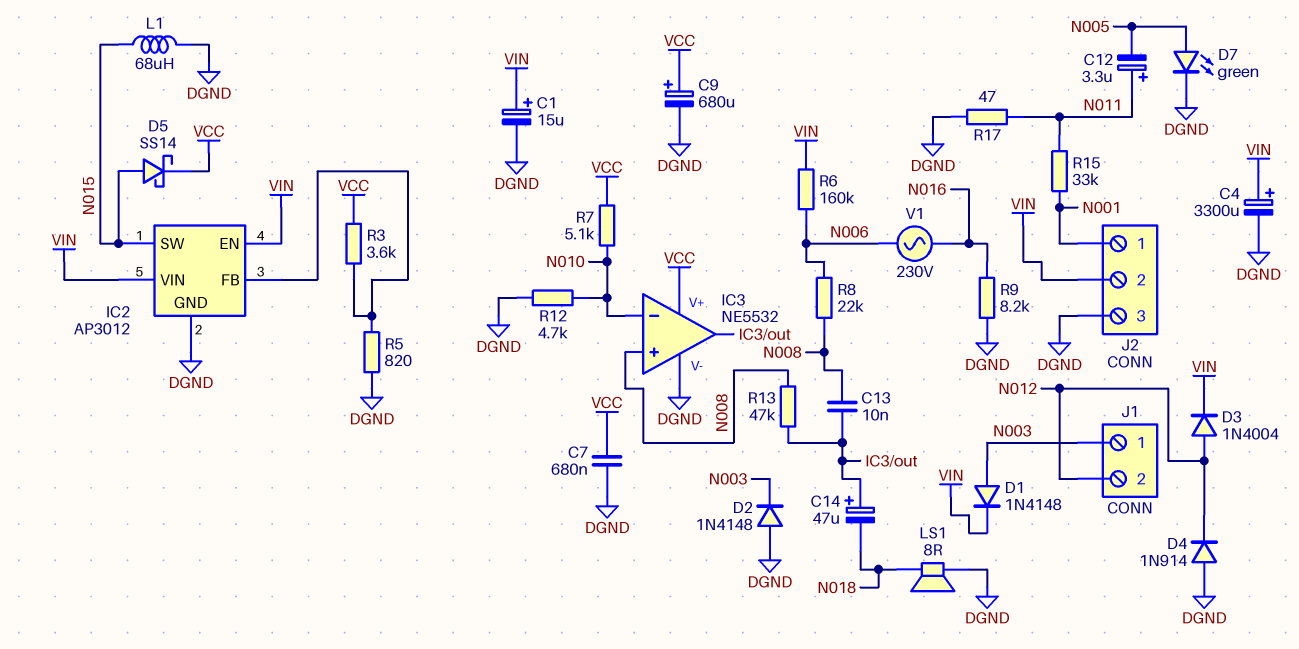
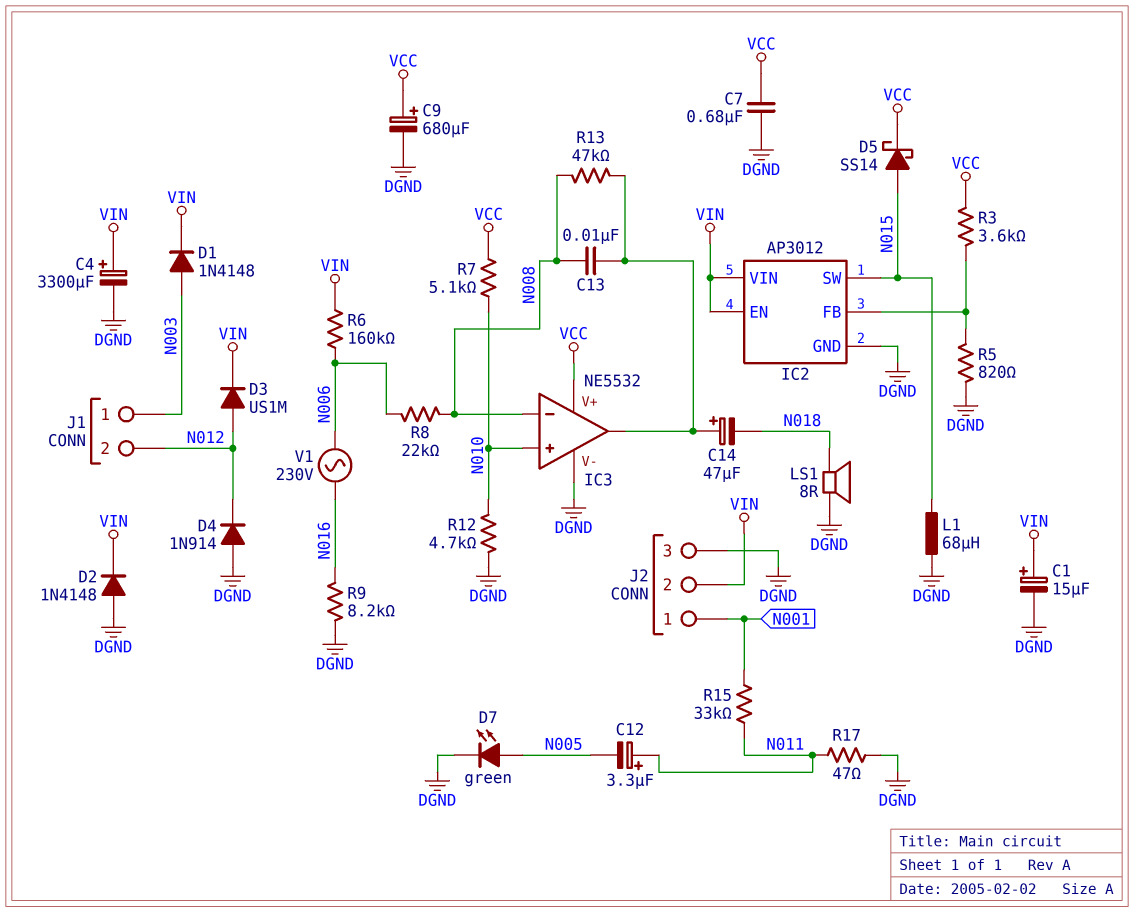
D2: diode 1N4148 (A DGND, K N003) -> diode 1N4148 (A DGND, K VIN)
D3: diode 1N4004 (A N012, K VIN) -> diode US1M (A N012, K VIN)
IC3 pin in+: N008 -> N010
IC3 pin in-: N010 -> N008

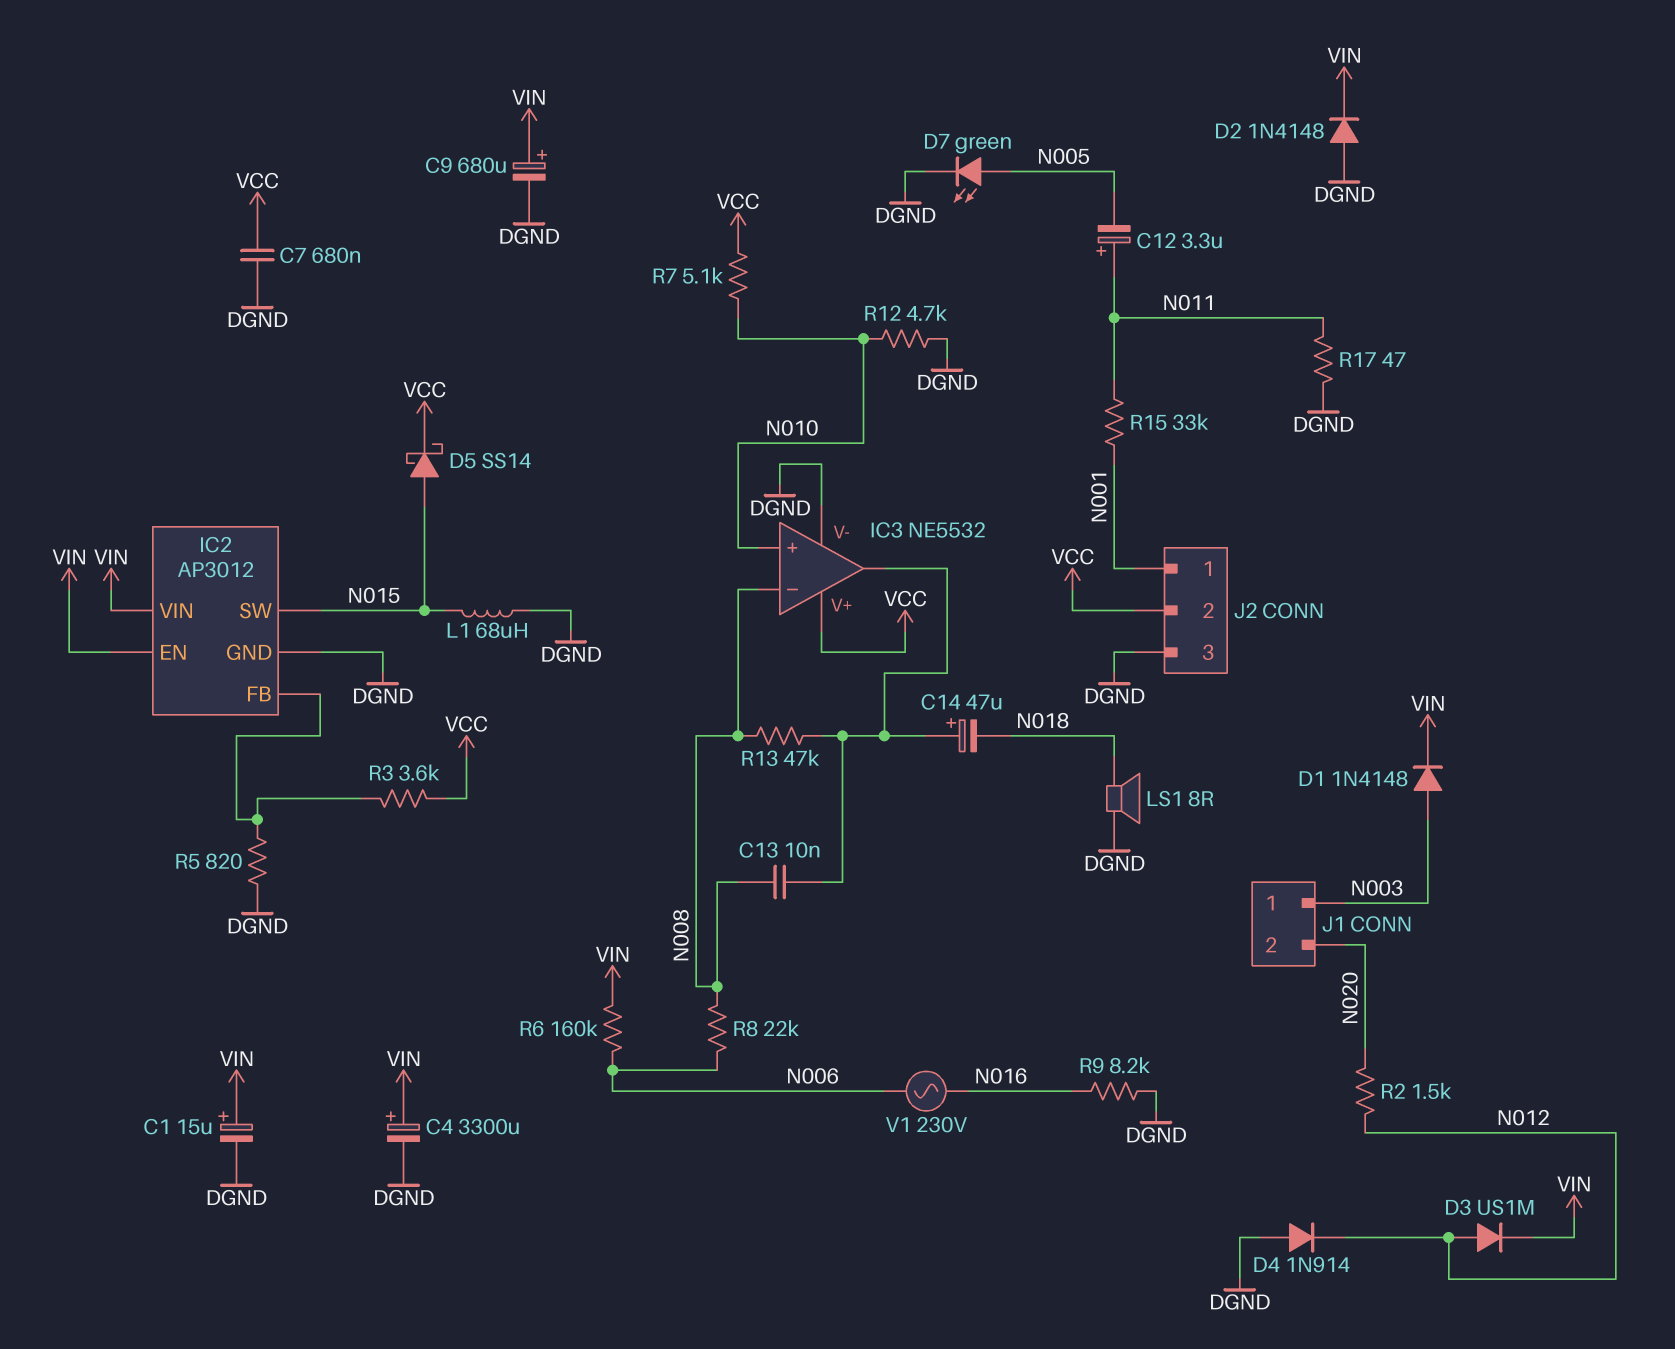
C9: 680uF (plus VCC, minus DGND) -> 680uF (plus VIN, minus DGND)
J1 pin 2: N012 -> N020
J2 pin 2: VIN -> VCC
R2: none -> 1.5k (N012, N020)

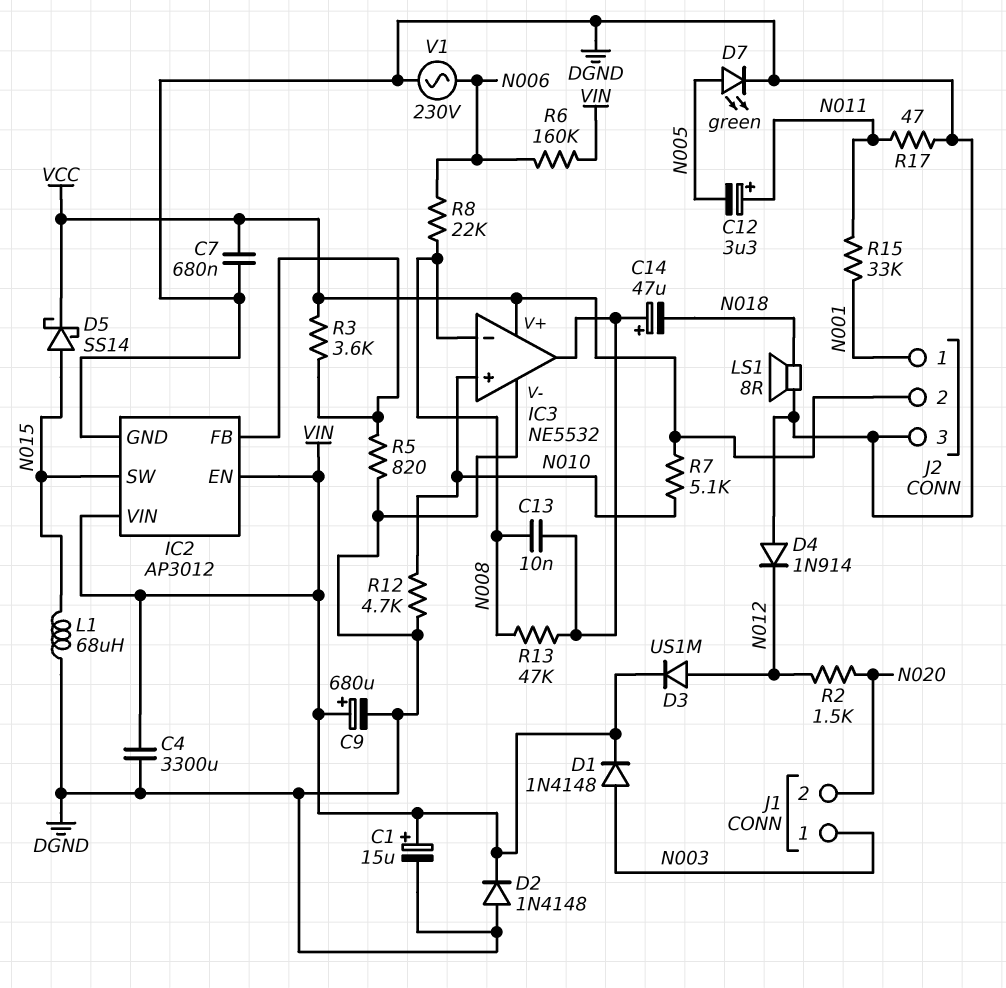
C4: 3300uF (plus VIN, minus DGND) -> 3300uF (DGND, VIN)
R9: 8.2k (DGND, N016) -> none
V1: AC 230V (N006, N016) -> AC 230V (DGND, N006)

